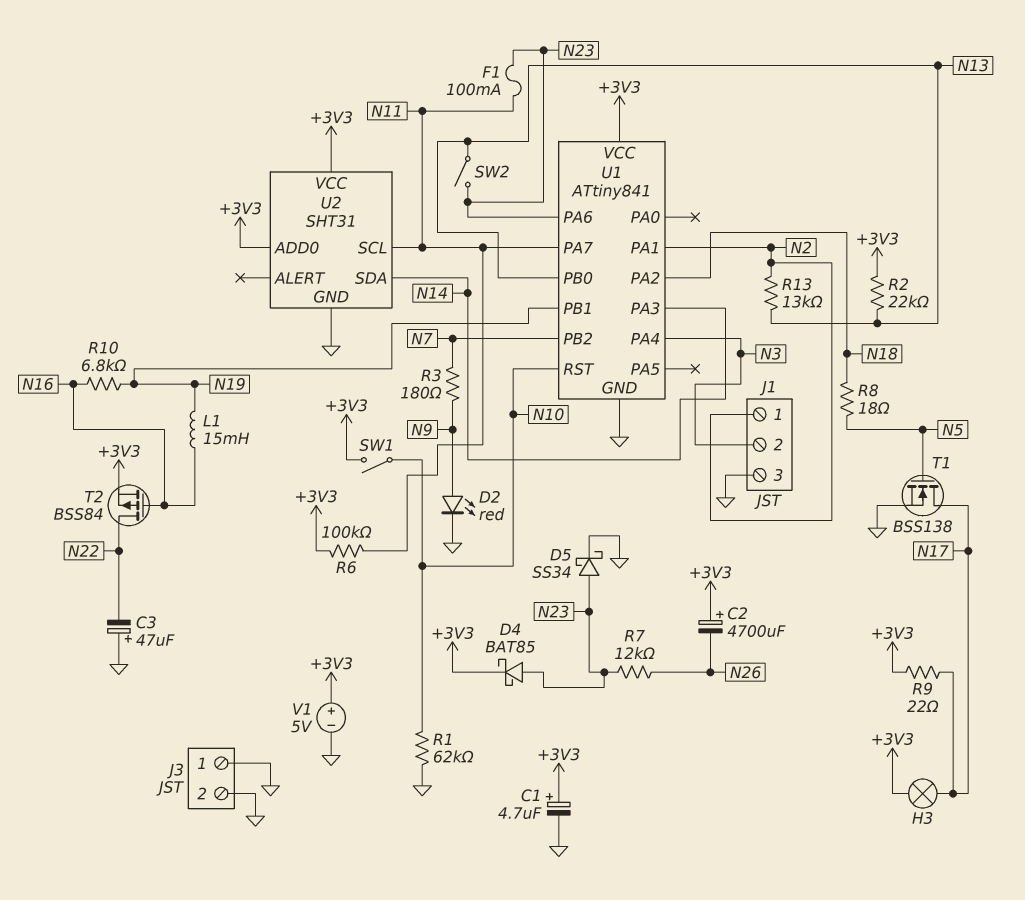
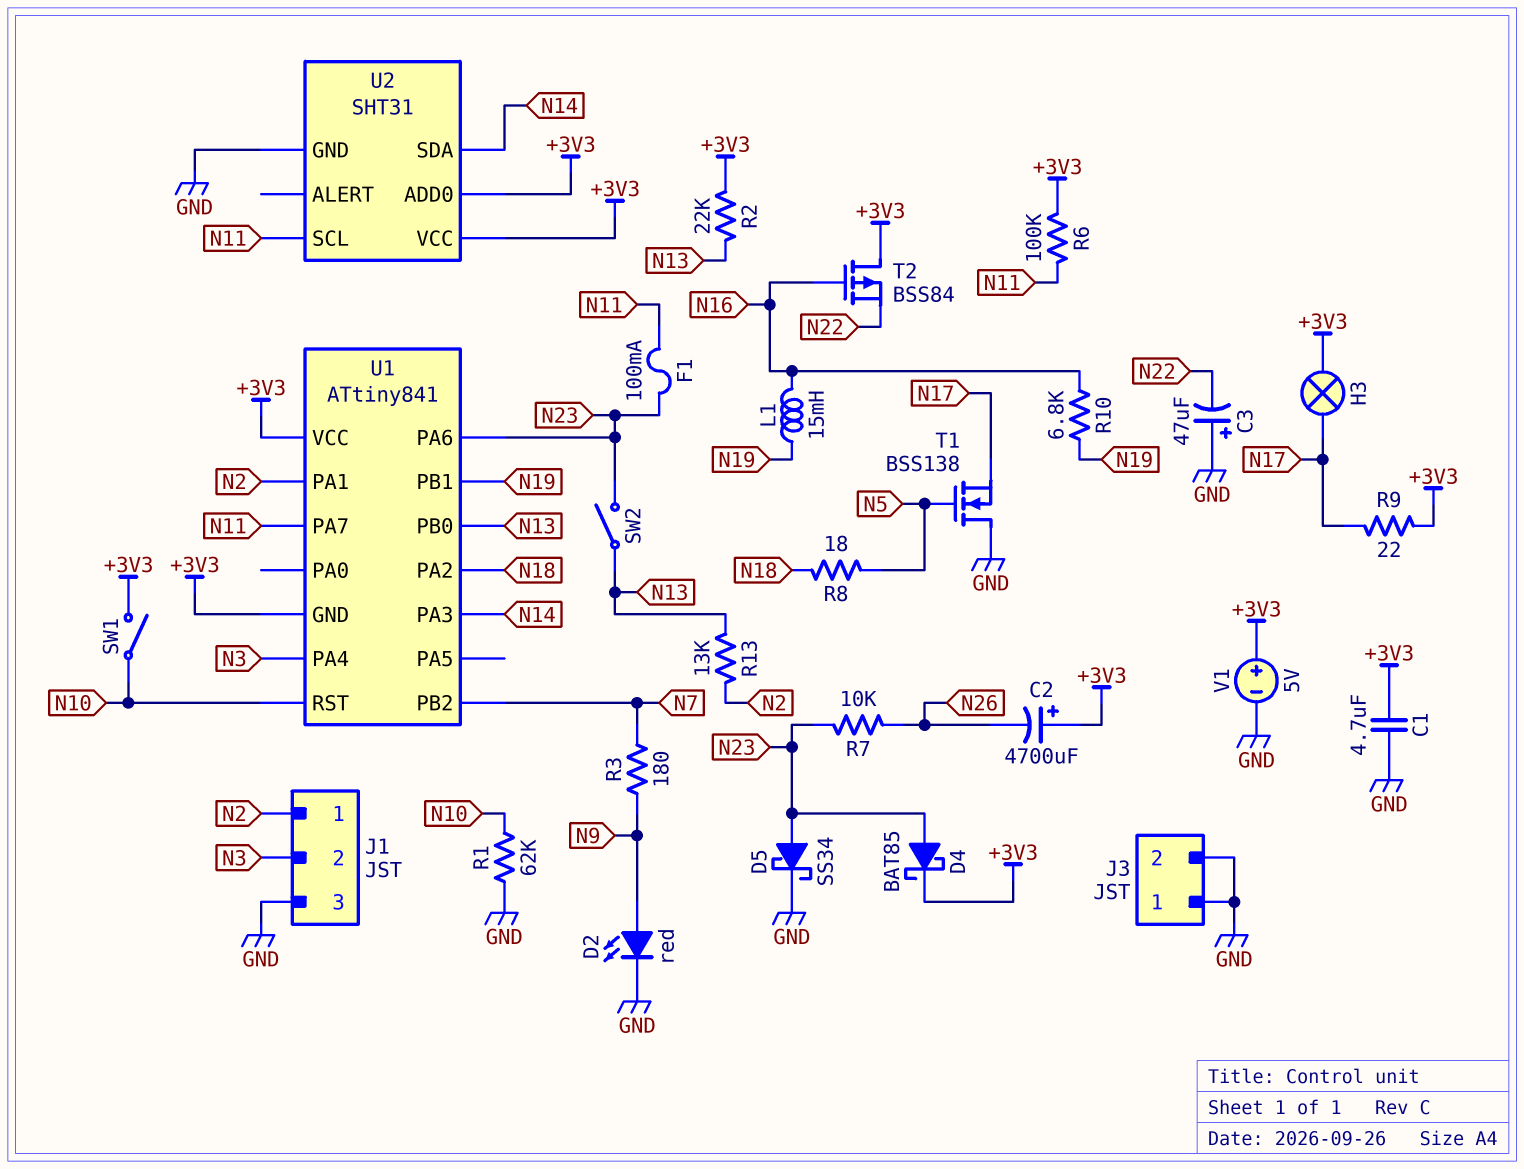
C1: 4.7uF (plus +3V3, minus GND) -> 4.7uF (+3V3, GND)
R7: 12k (N23, N26) -> 10k (N23, N26)
T1: NMOS BSS138 (G N5, D N17, S GND) -> NMOS BSS138 (G N5, D GND, S N17)
T2: PMOS BSS84 (G N16, D N22, S +3V3) -> PMOS BSS84 (G N16, D +3V3, S N22)
U1 pin GND: GND -> +3V3

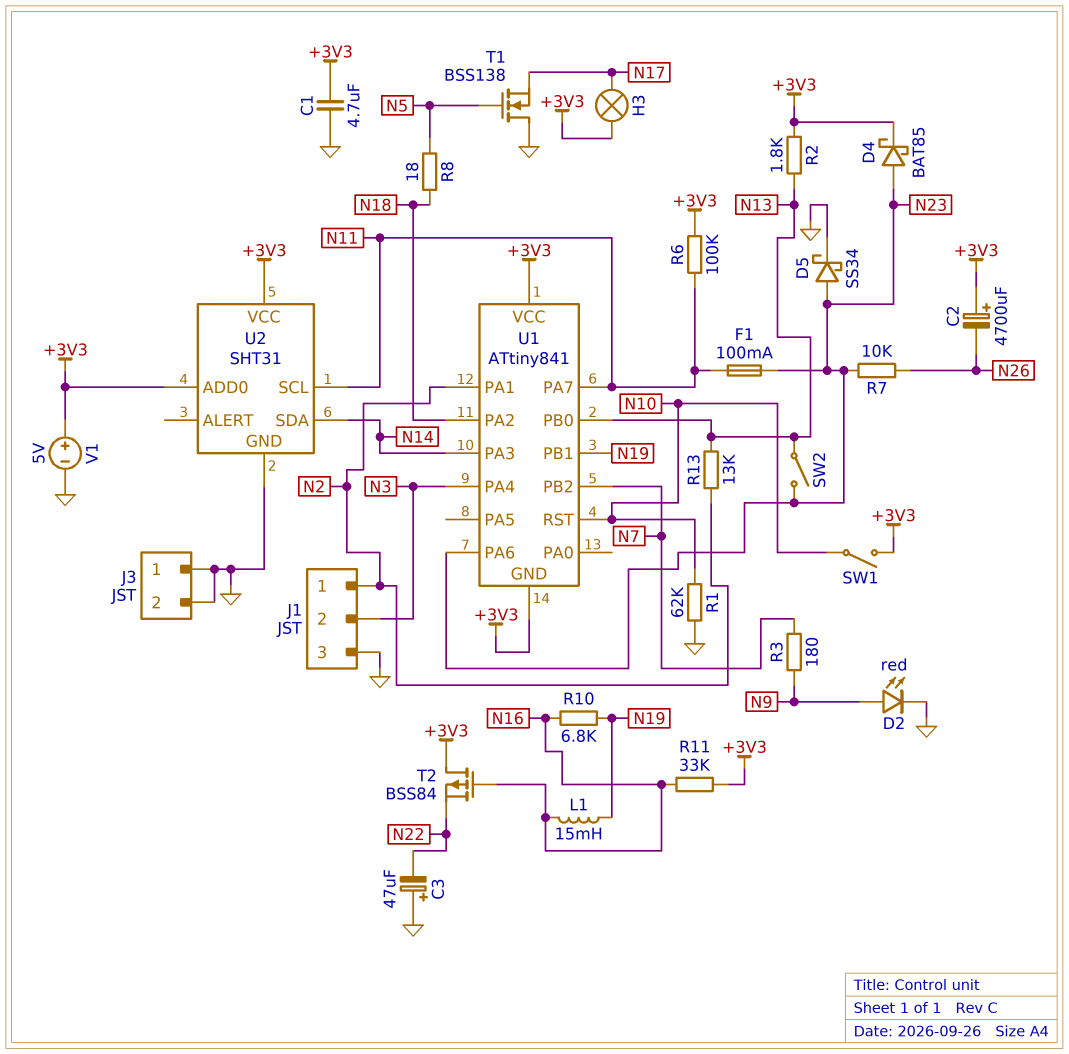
R2: 22k (+3V3, N13) -> 1.8k (+3V3, N13)
R9: 22 (+3V3, N17) -> none
R11: none -> 33k (+3V3, N16)

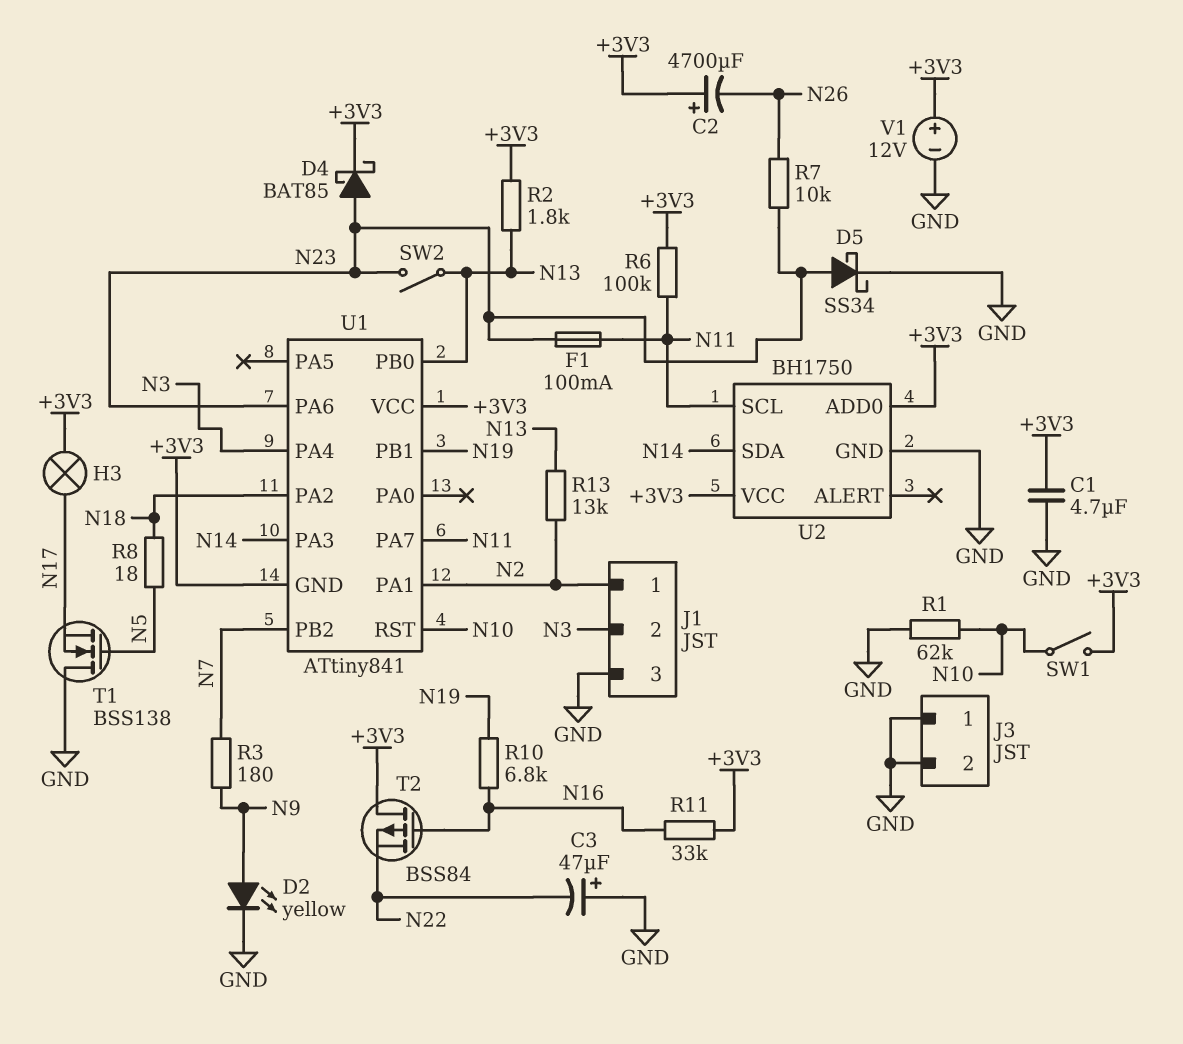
D2: LED red (A N9, K GND) -> LED yellow (A N9, K GND)
L1: 15mH (N16, N19) -> none
U2: SHT31 -> BH1750
V1: 5V (plus +3V3, minus GND) -> 12V (plus +3V3, minus GND)

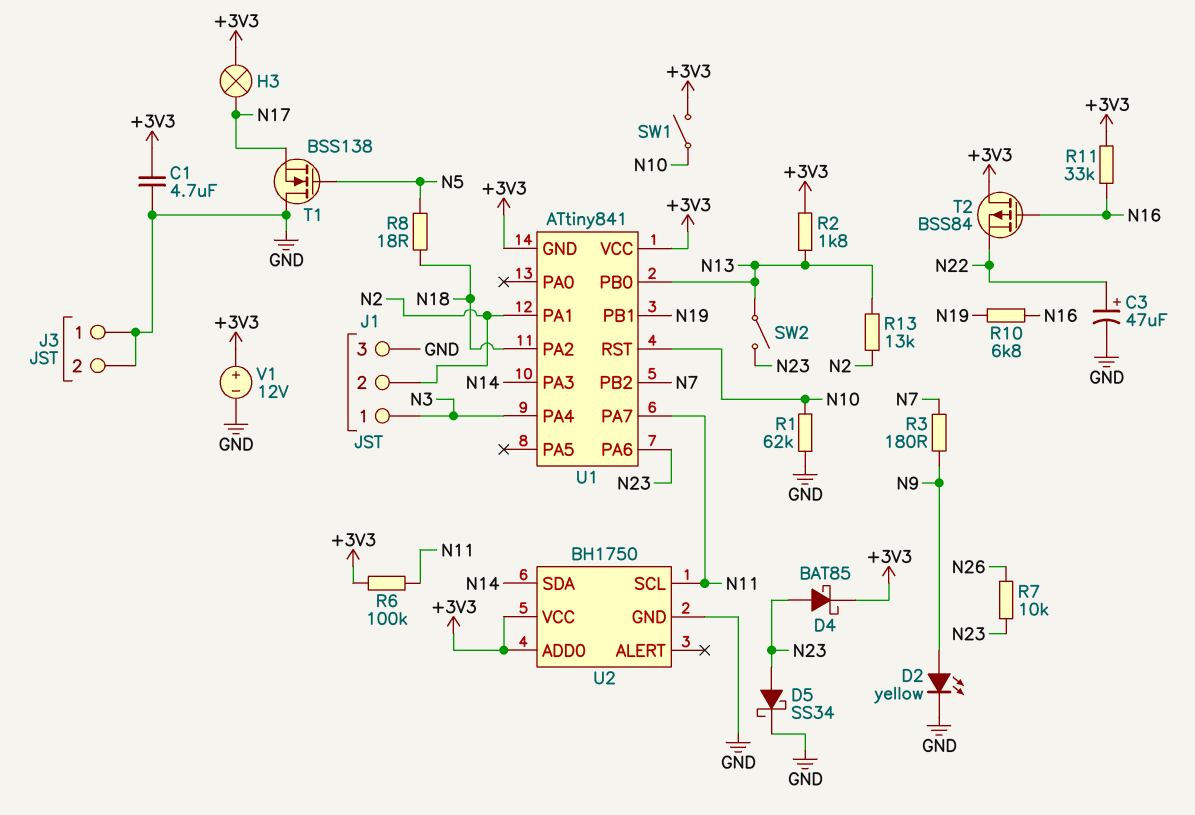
C2: 4700uF (plus +3V3, minus N26) -> none
C3: 47uF (plus GND, minus N22) -> 47uF (plus N22, minus GND)
F1: 100mA (N11, N23) -> none
J1 pin 1: N2 -> N3
J1 pin 2: N3 -> N2

